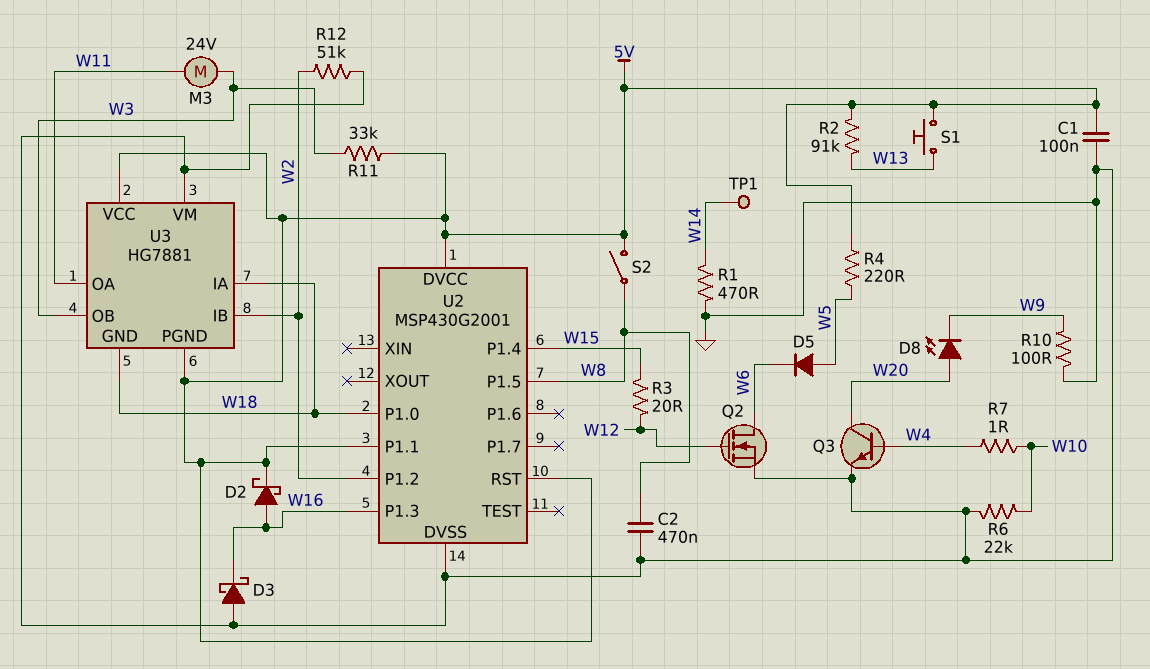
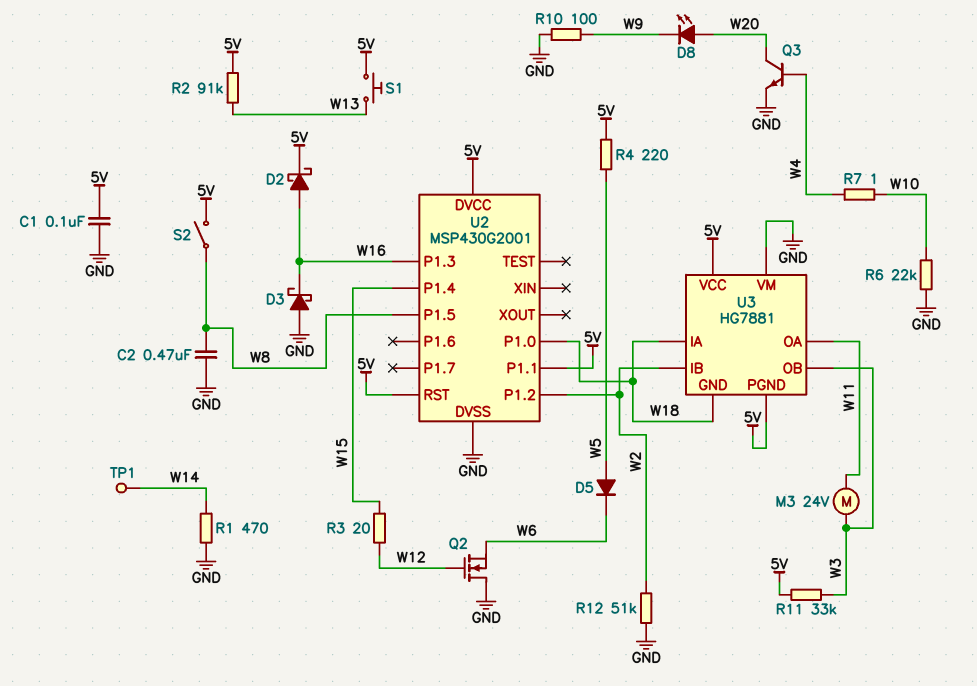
Q2: NMOS (G W12, D W6, S GND) -> NMOS (G W12, D GND, S W6)

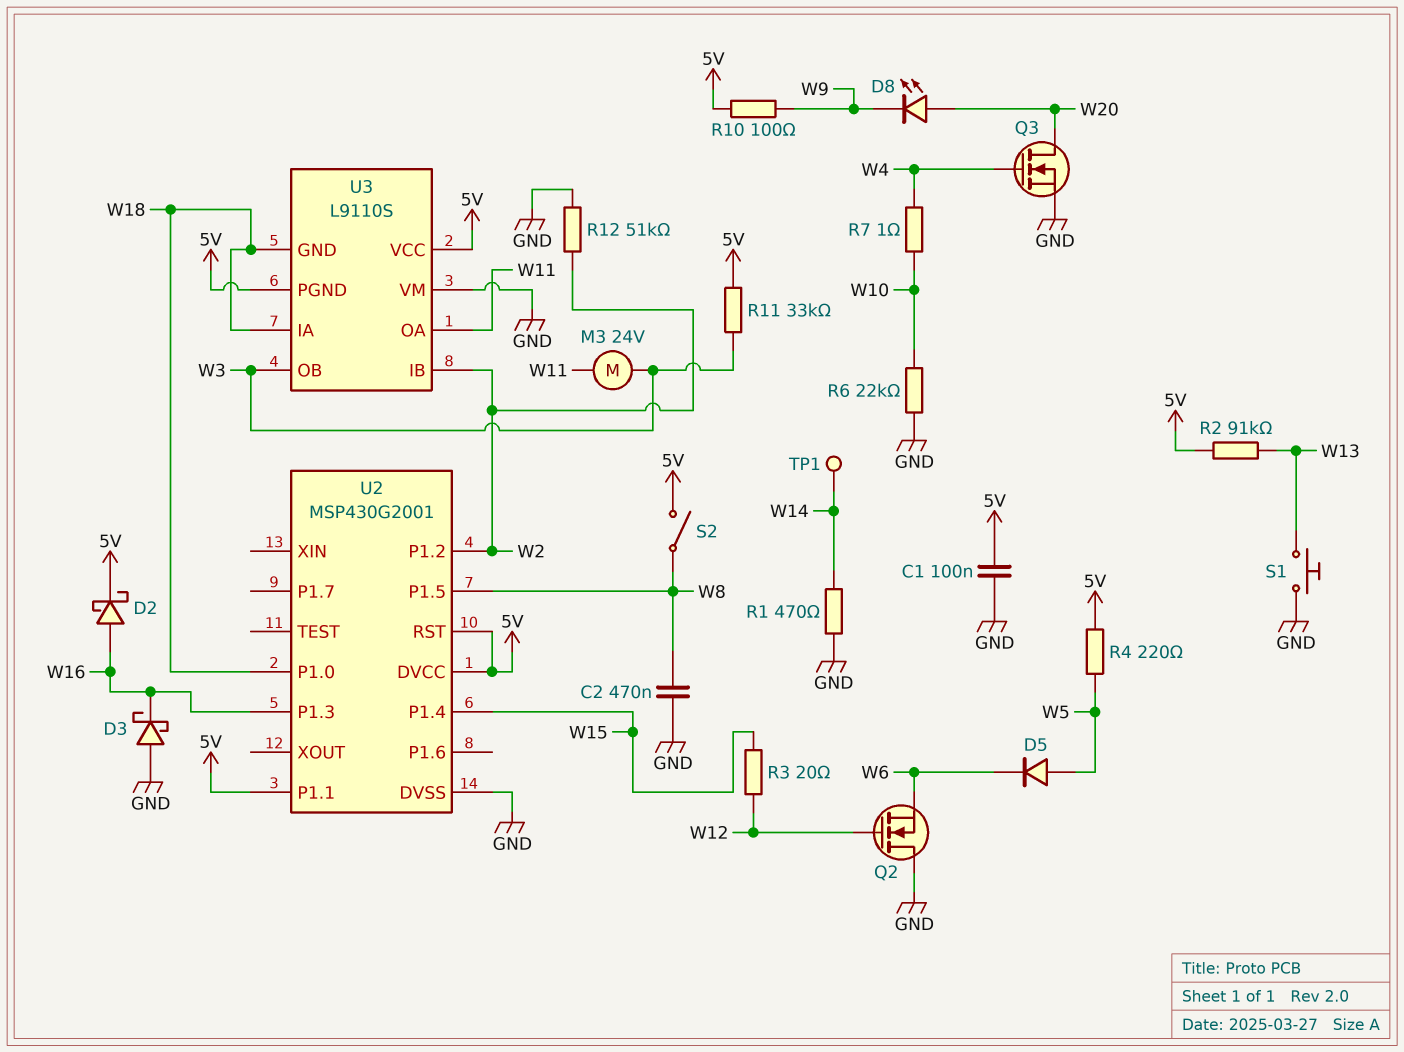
Q3: NPN (B W4, C W20, E GND) -> NMOS (G W4, D W20, S GND)
R10: 100 (GND, W9) -> 100 (5V, W9)
S1: button (5V, W13) -> button (GND, W13)
U3: HG7881 -> L9110S

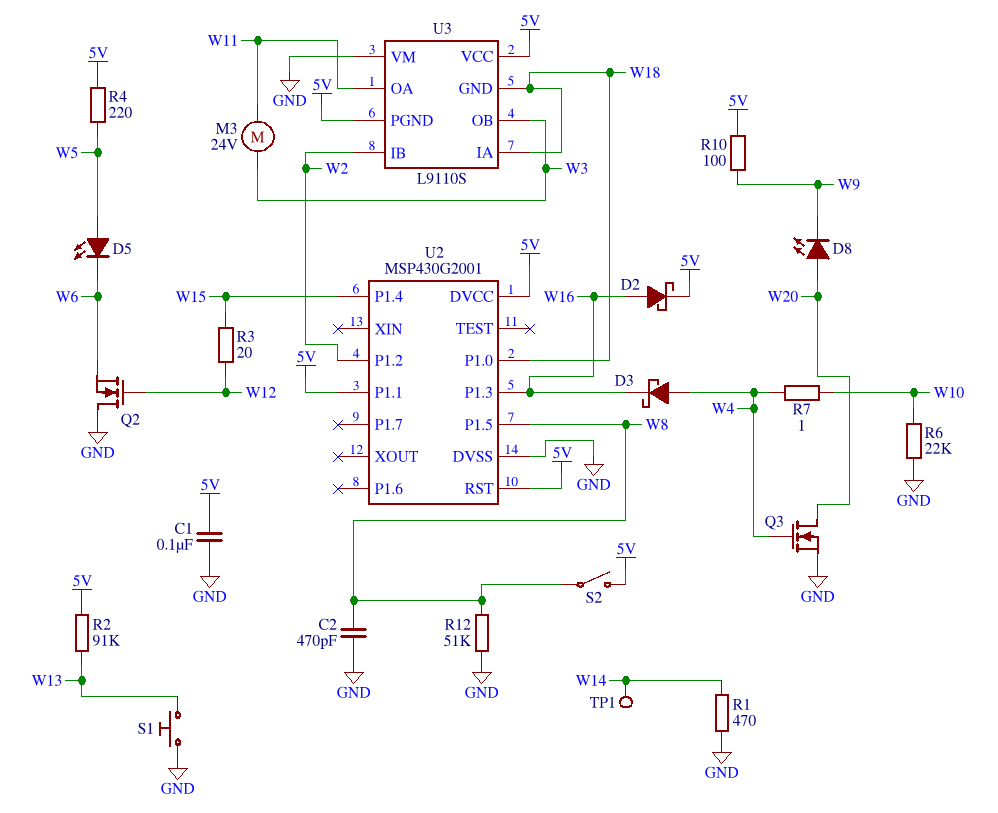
C2: 470nF (GND, W8) -> 470pF (GND, W8)
D3: schottky (A GND, K W16) -> schottky (A W4, K W16)
D5: diode (A W5, K W6) -> LED (A W5, K W6)
R11: 33k (5V, W3) -> none
R12: 51k (GND, W2) -> 51k (GND, W8)

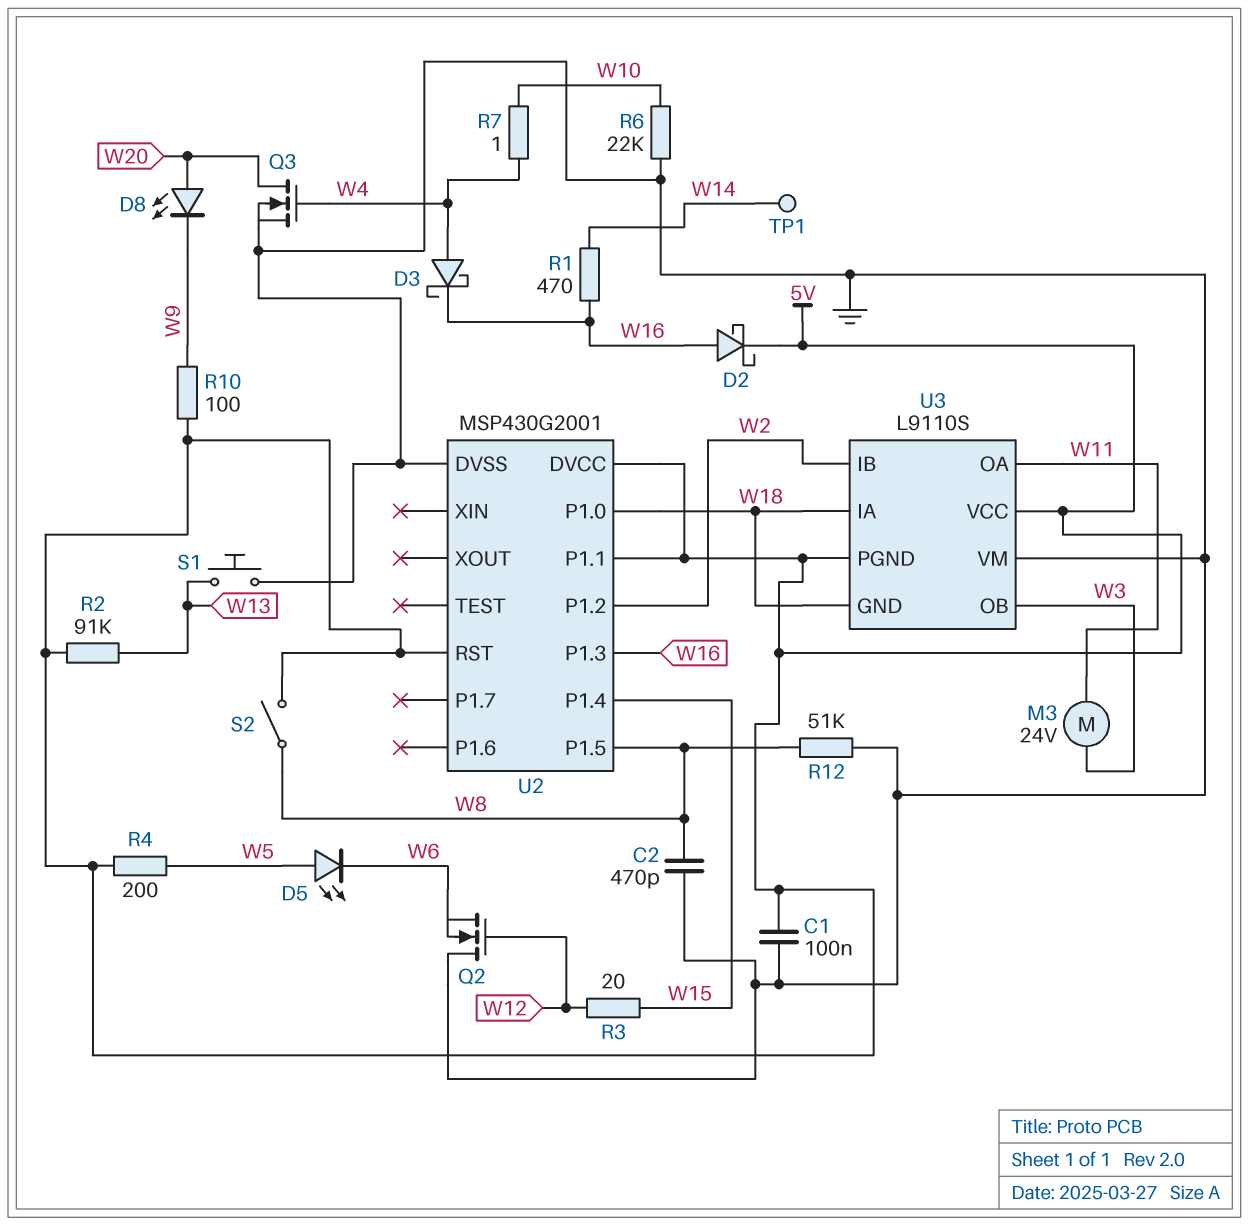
R1: 470 (GND, W14) -> 470 (W14, W16)
R4: 220 (5V, W5) -> 200 (5V, W5)

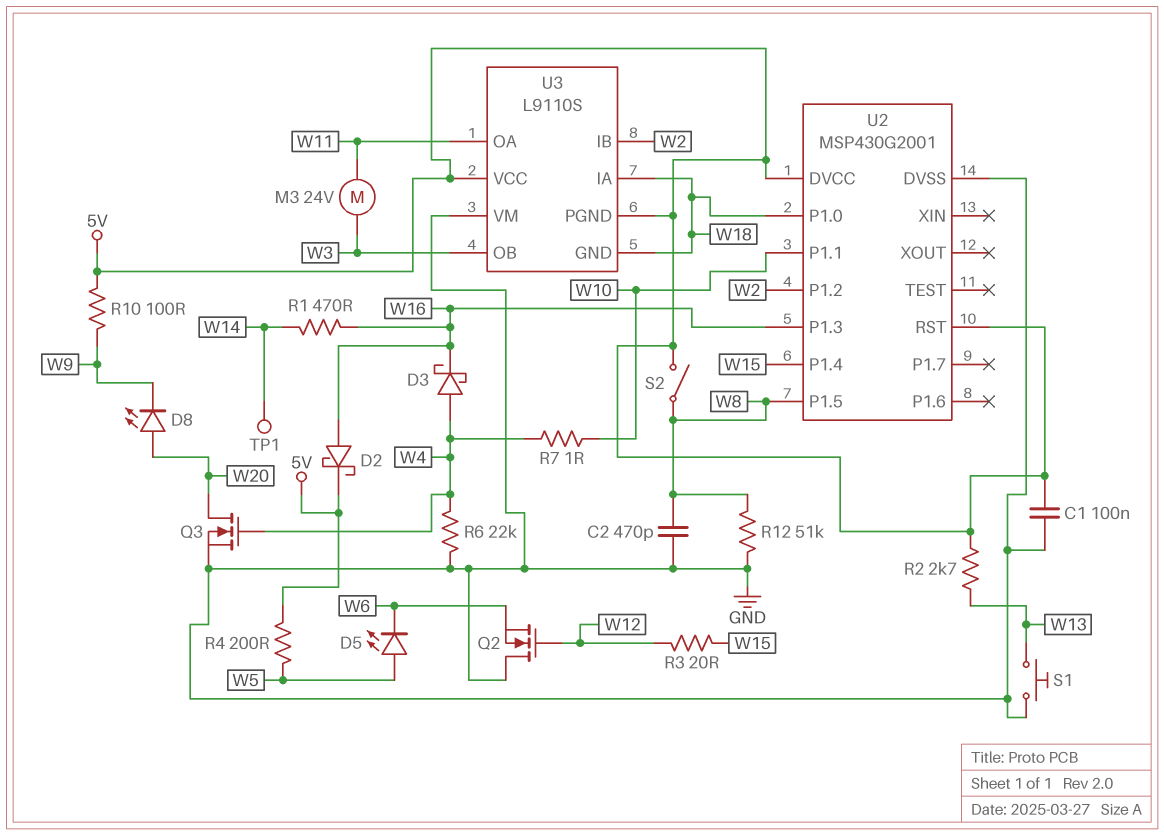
R2: 91k (5V, W13) -> 2.7k (5V, W13)
R6: 22k (GND, W10) -> 22k (GND, W4)
U2 pin P1.1: 5V -> W10

